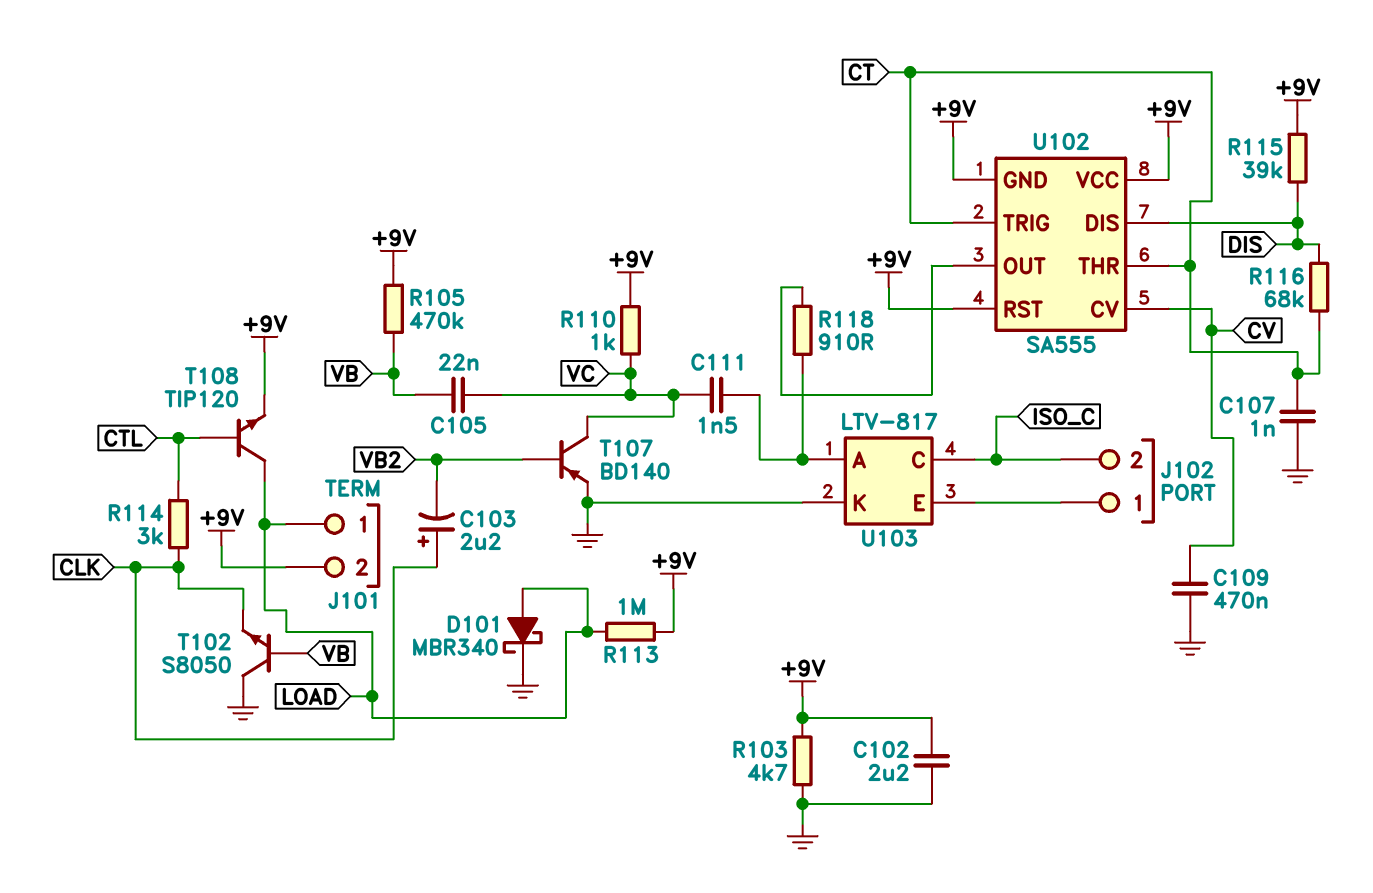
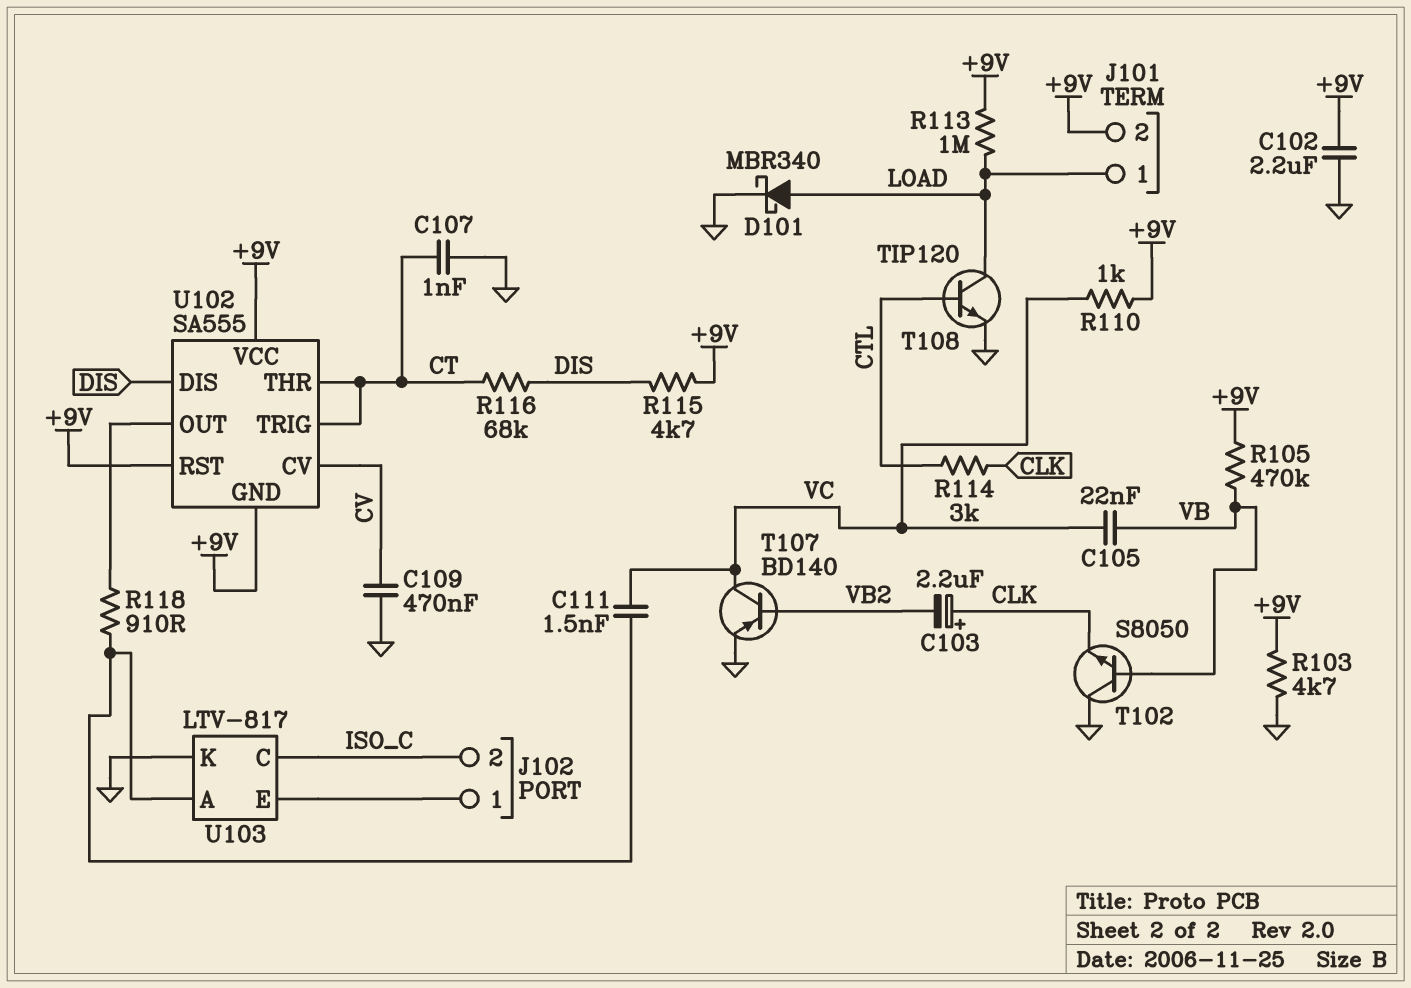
R115: 39k (+9V, DIS) -> 4.7k (+9V, DIS)
T108: NPN TIP120 (B CTL, C LOAD, E +9V) -> NPN TIP120 (B CTL, C LOAD, E GND)

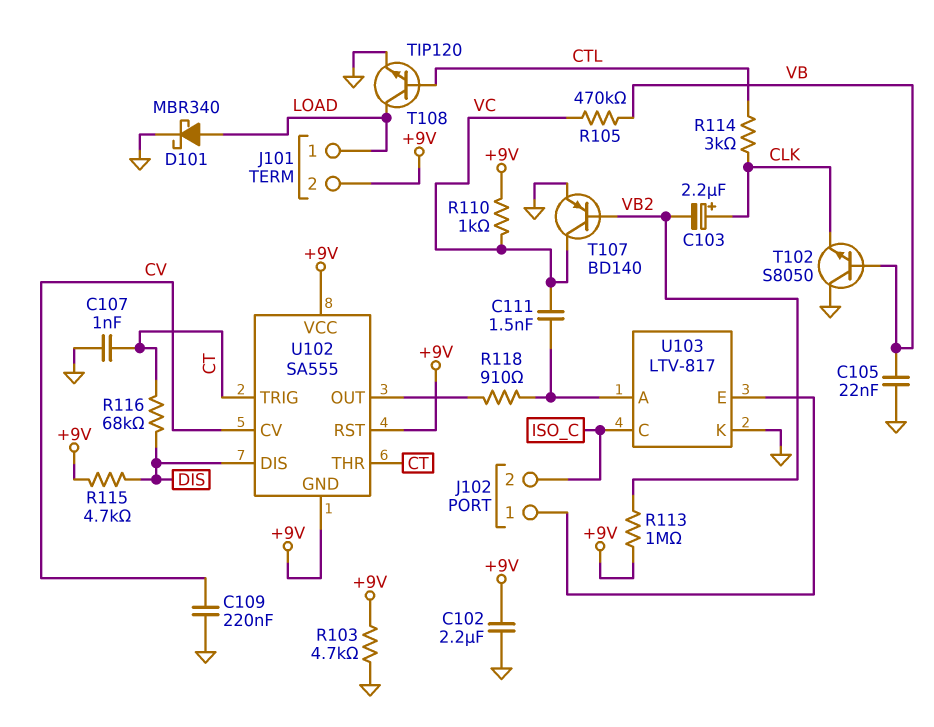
C105: 22nF (VB, VC) -> 22nF (GND, VB)
C109: 470nF (CV, GND) -> 220nF (CV, GND)
R105: 470k (+9V, VB) -> 470k (VB, VC)
R113: 1M (+9V, LOAD) -> 1M (+9V, VB2)

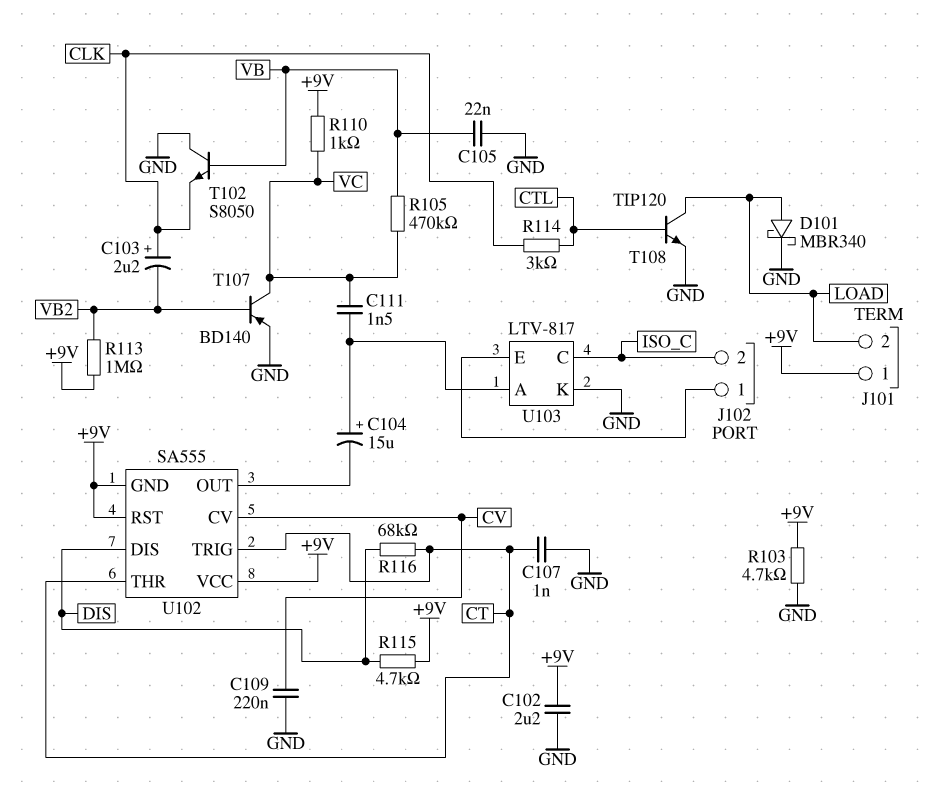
C104: none -> 15uF (plus U103/A, minus U102/OUT)
J101 pin 1: LOAD -> +9V
J101 pin 2: +9V -> LOAD
R118: 910 (U102/OUT, U103/A) -> none

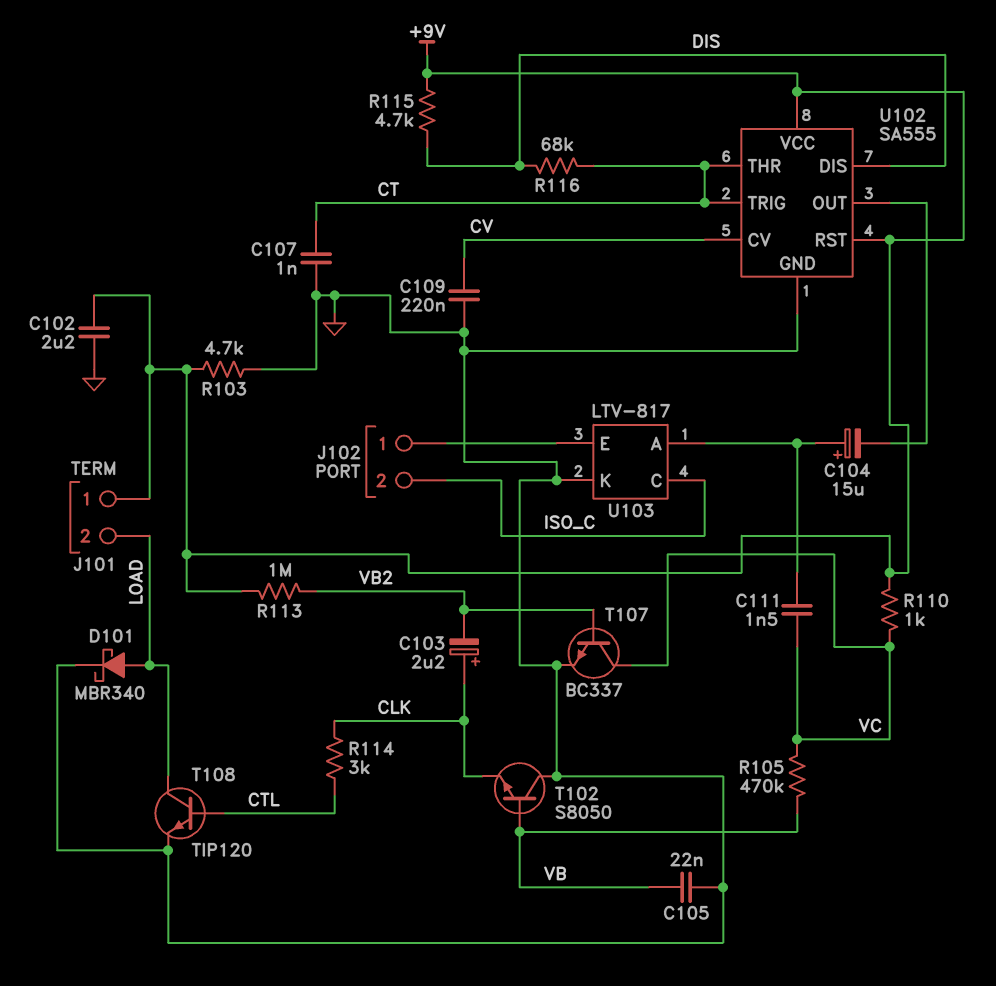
T107: PNP BD140 (B VB2, C VC, E GND) -> NPN BC337 (B VB2, C VC, E GND)
U102 pin GND: +9V -> GND

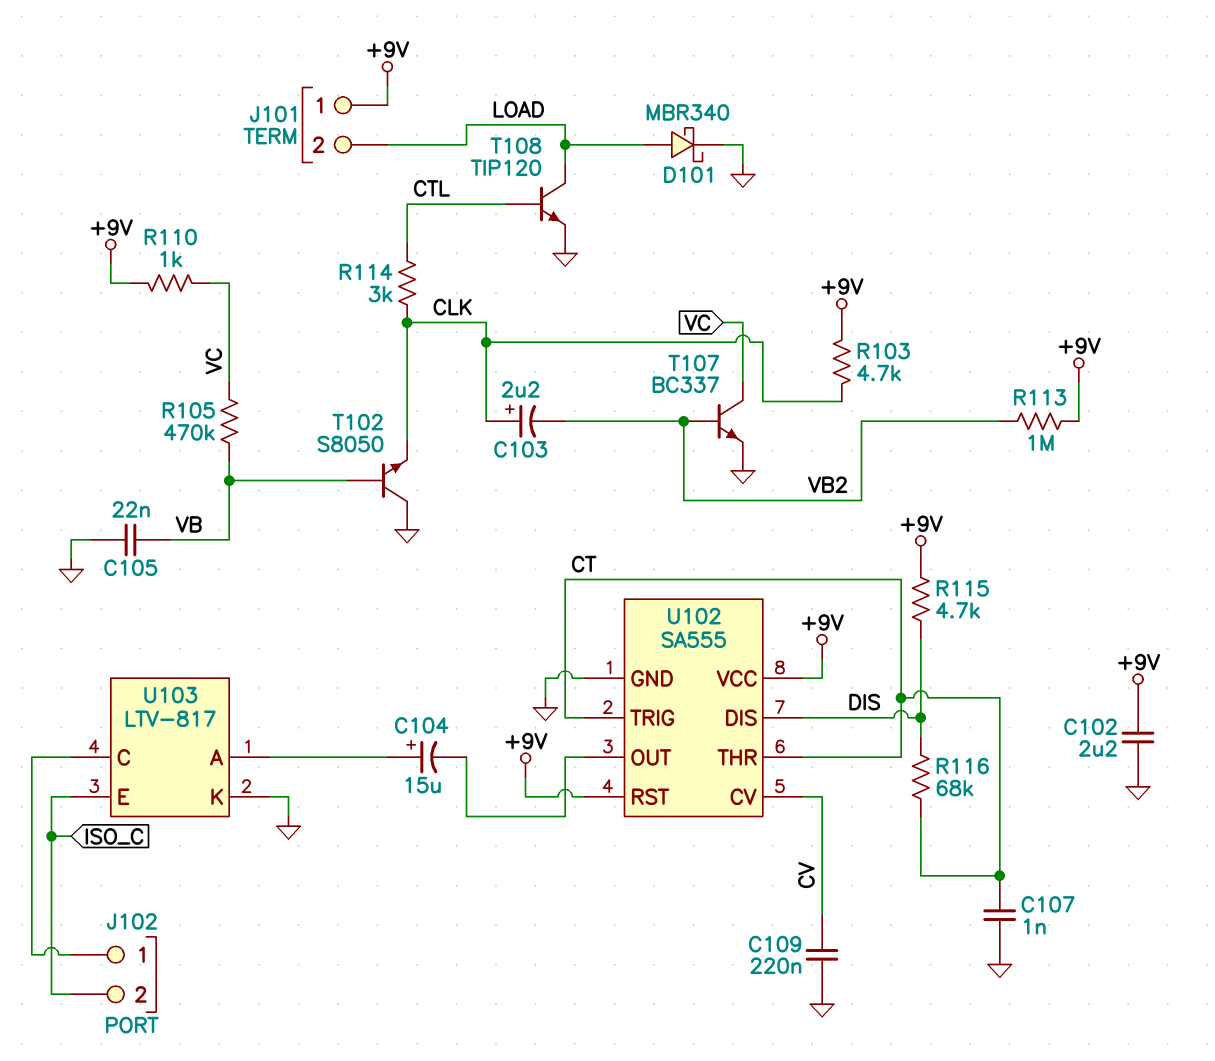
C111: 1.5nF (U103/A, VC) -> none
R103: 4.7k (+9V, GND) -> 4.7k (+9V, CLK)
U103 pin C: ISO_C -> J102/1
U103 pin E: J102/1 -> ISO_C

